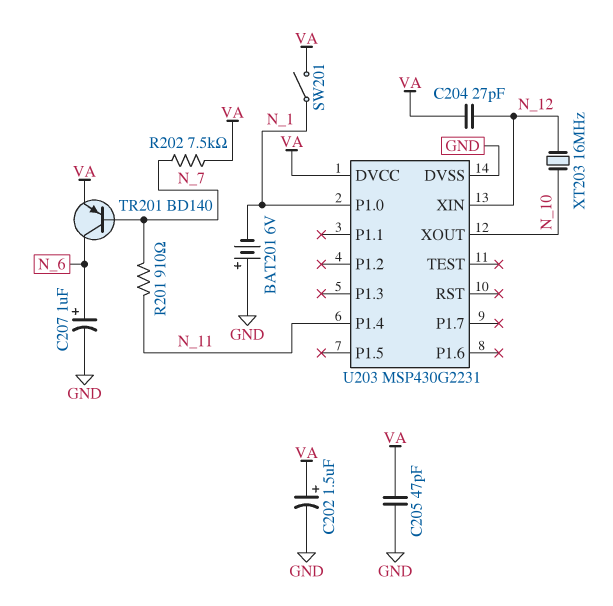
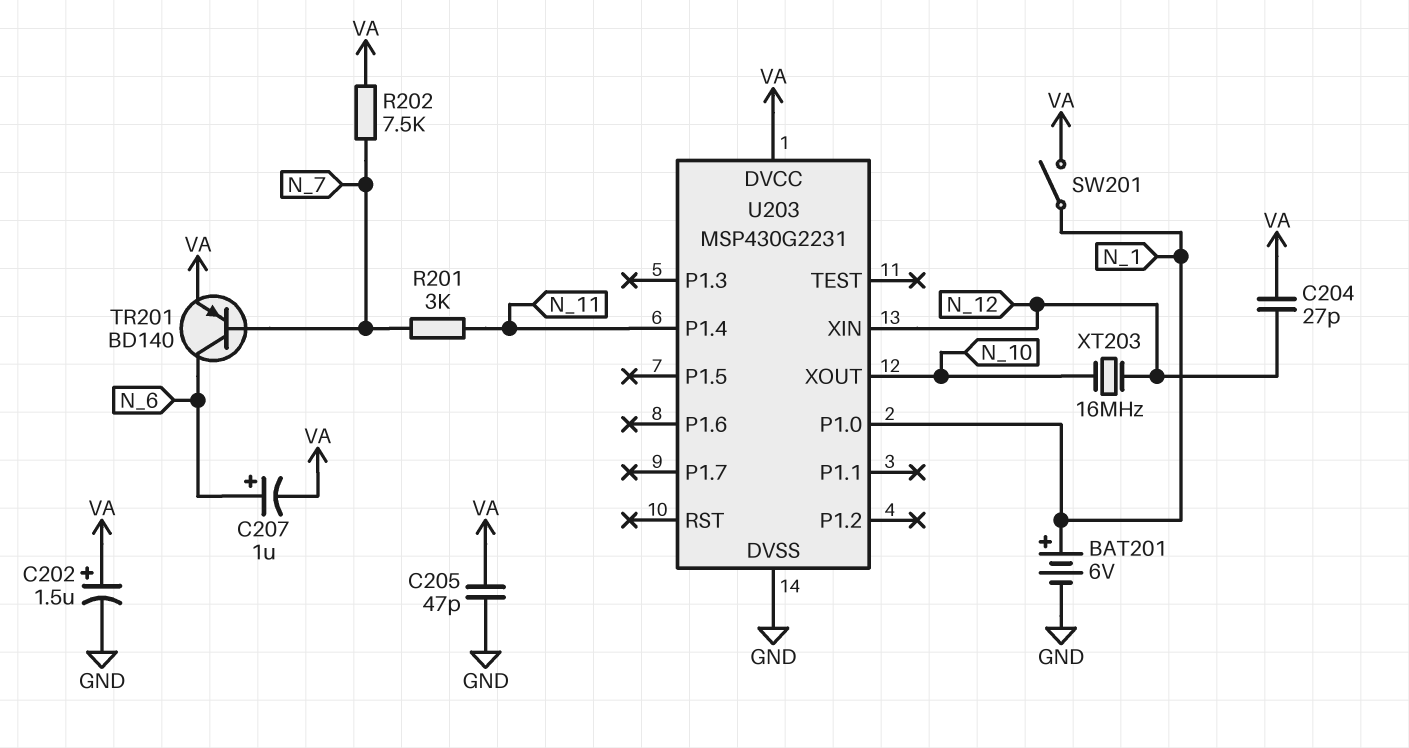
BAT201: 6V (plus GND, minus N_1) -> 6V (plus N_1, minus GND)
C207: 1uF (plus N_6, minus GND) -> 1uF (plus N_6, minus VA)
R201: 910 (N_7, N_11) -> 3k (N_7, N_11)

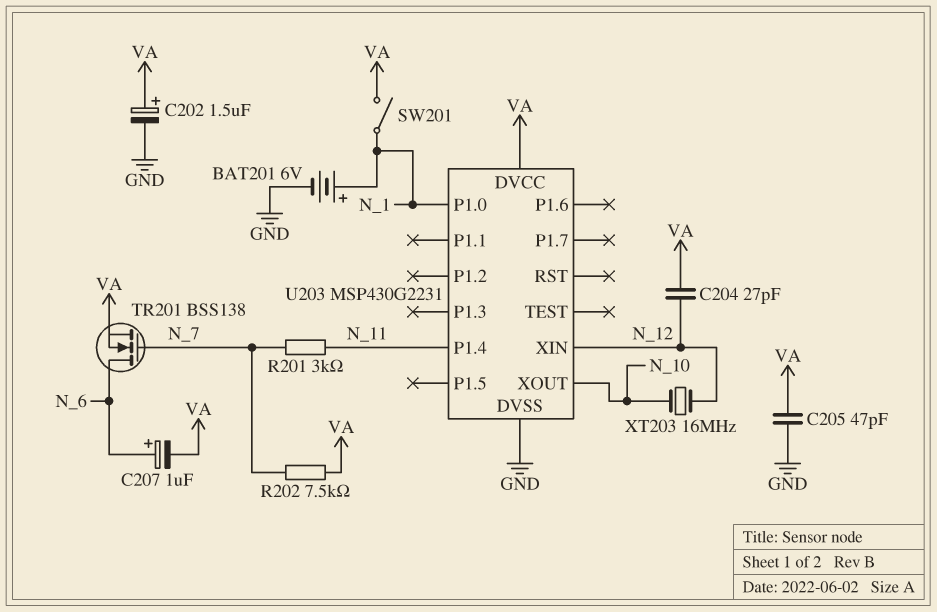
TR201: PNP BD140 (B N_7, C N_6, E VA) -> NMOS BSS138 (G N_7, D N_6, S VA)

